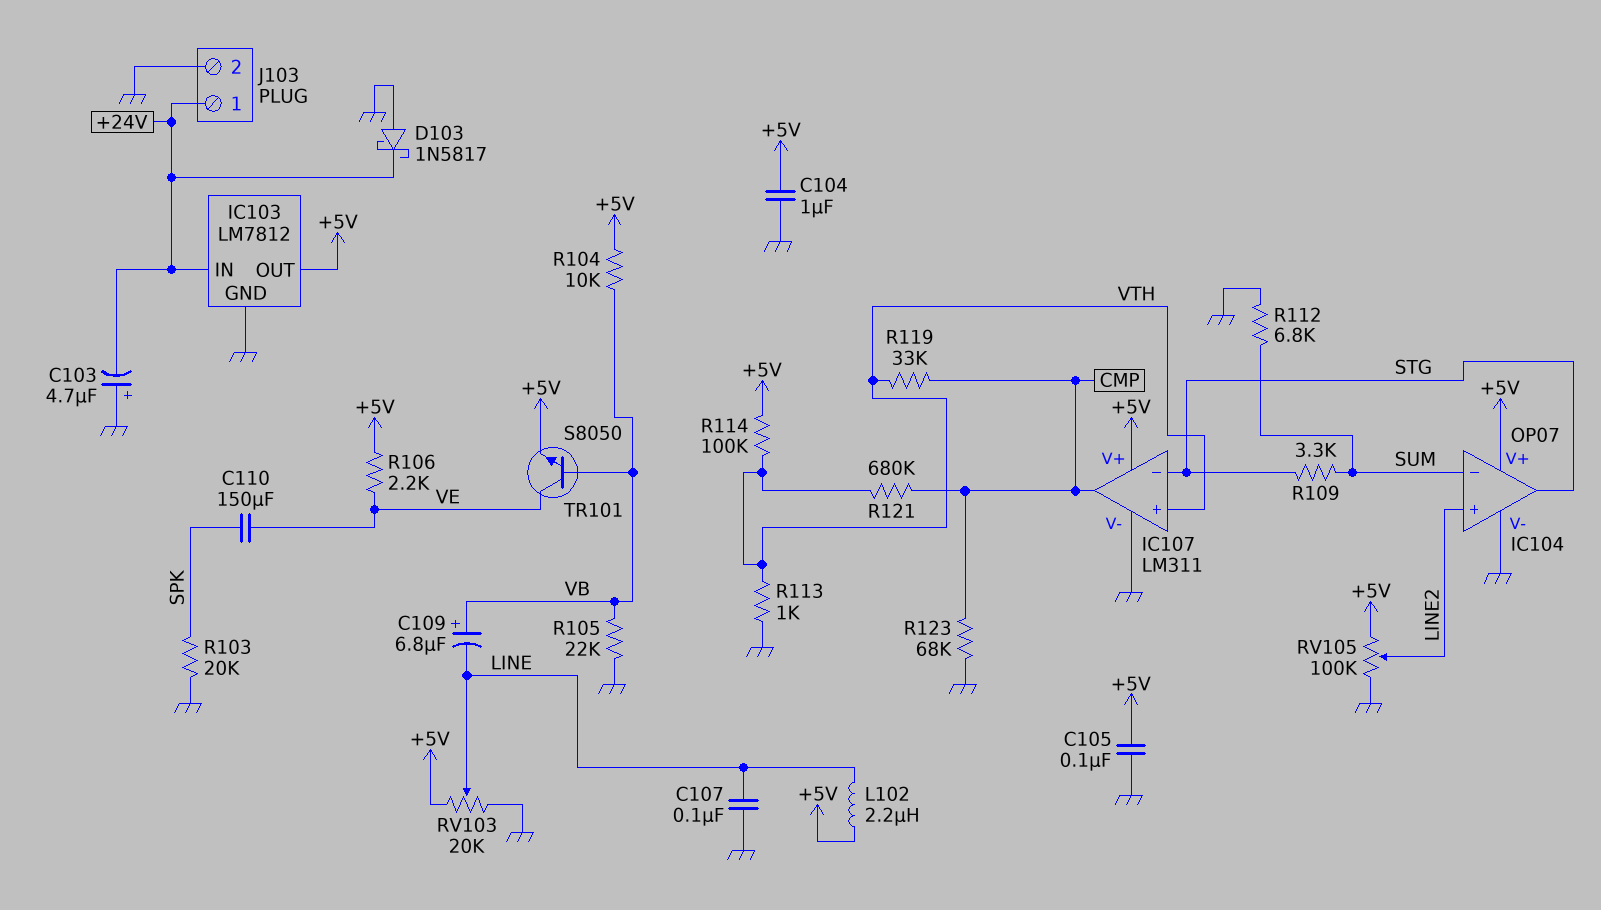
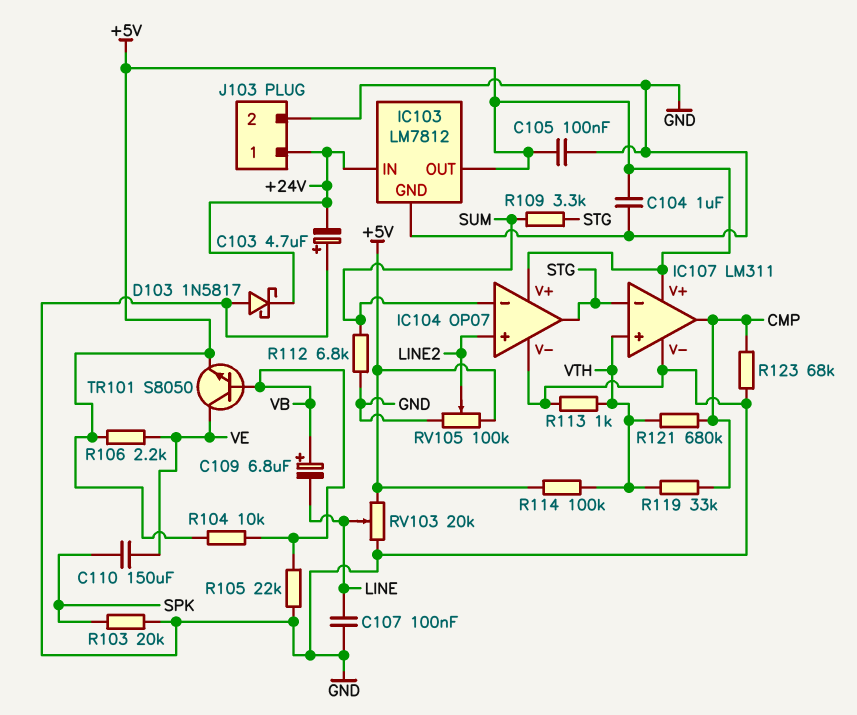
L102: 2.2uH (+5V, LINE) -> none

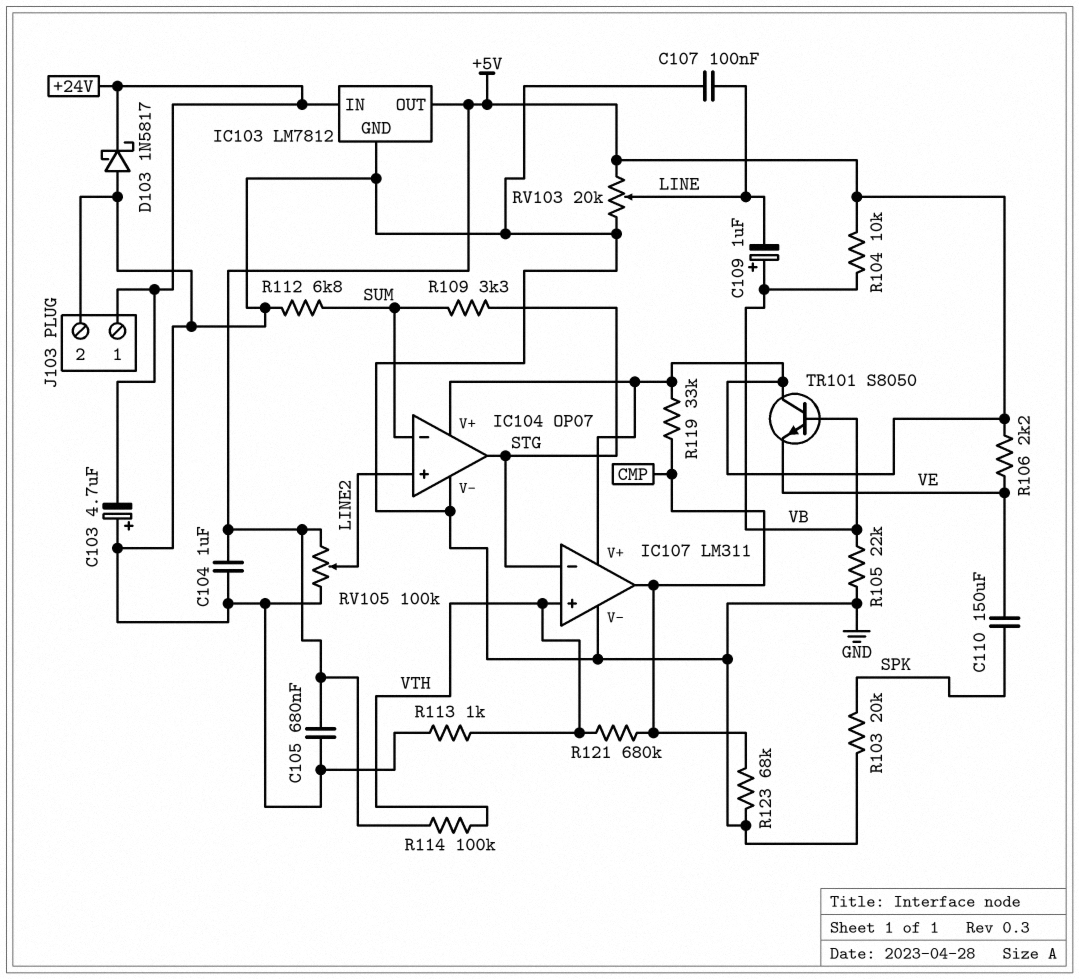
C105: 100nF (+5V, GND) -> 680nF (+5V, GND)
C109: 6.8uF (plus VB, minus LINE) -> 1uF (plus VB, minus LINE)
R119: 33k (CMP, VTH) -> 33k (+5V, CMP)
TR101: NPN S8050 (B VB, C VE, E +5V) -> NPN S8050 (B VB, C +5V, E VE)

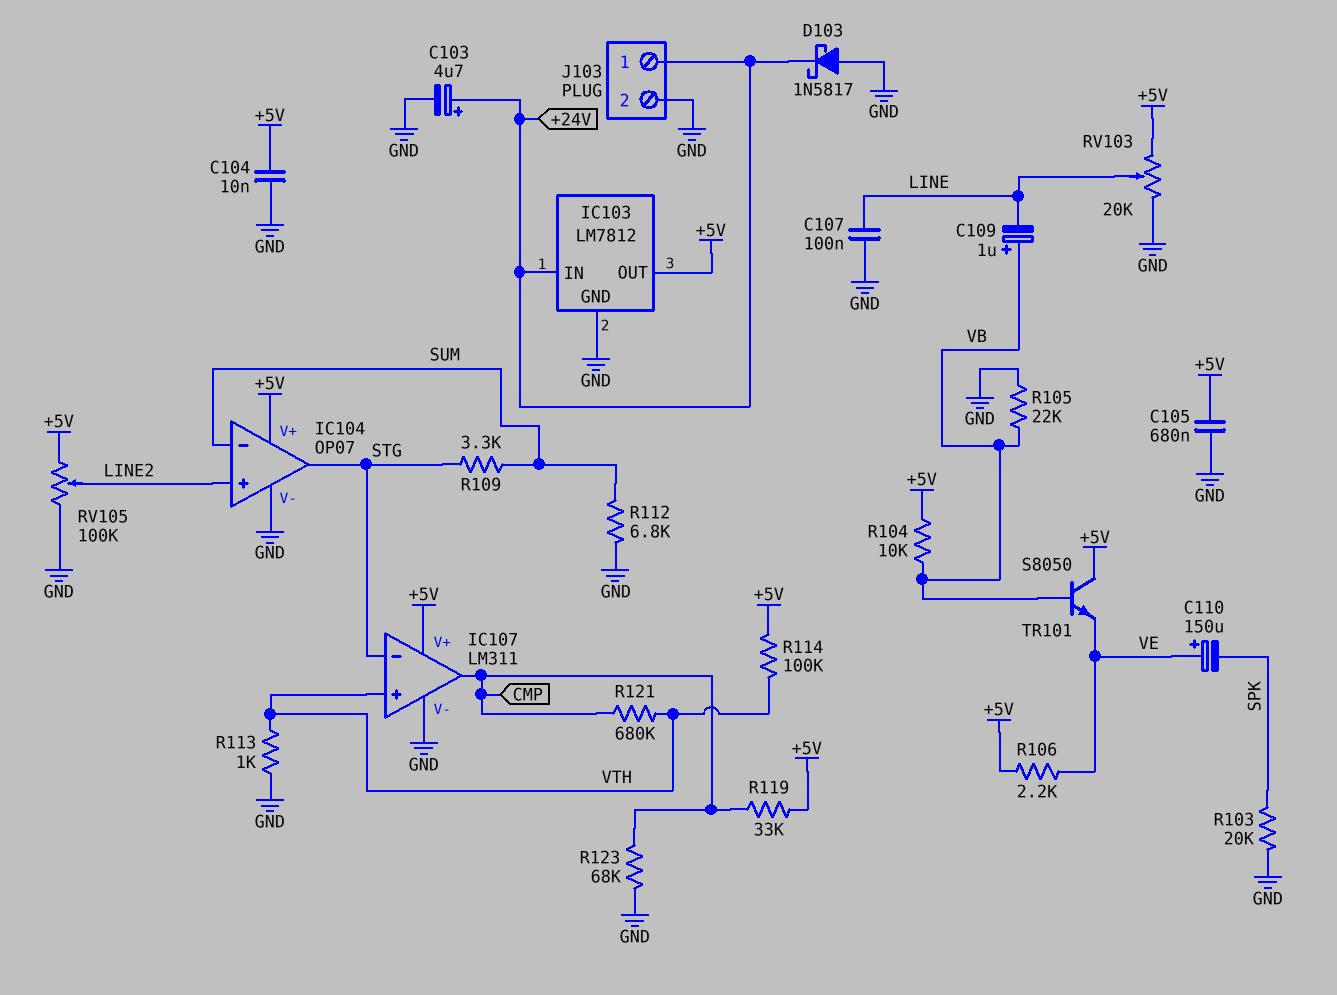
C103: 4.7uF (plus GND, minus +24V) -> 4.7uF (plus +24V, minus GND)
C104: 1uF (+5V, GND) -> 10nF (+5V, GND)
C110: 150uF (SPK, VE) -> 150uF (plus VE, minus SPK)

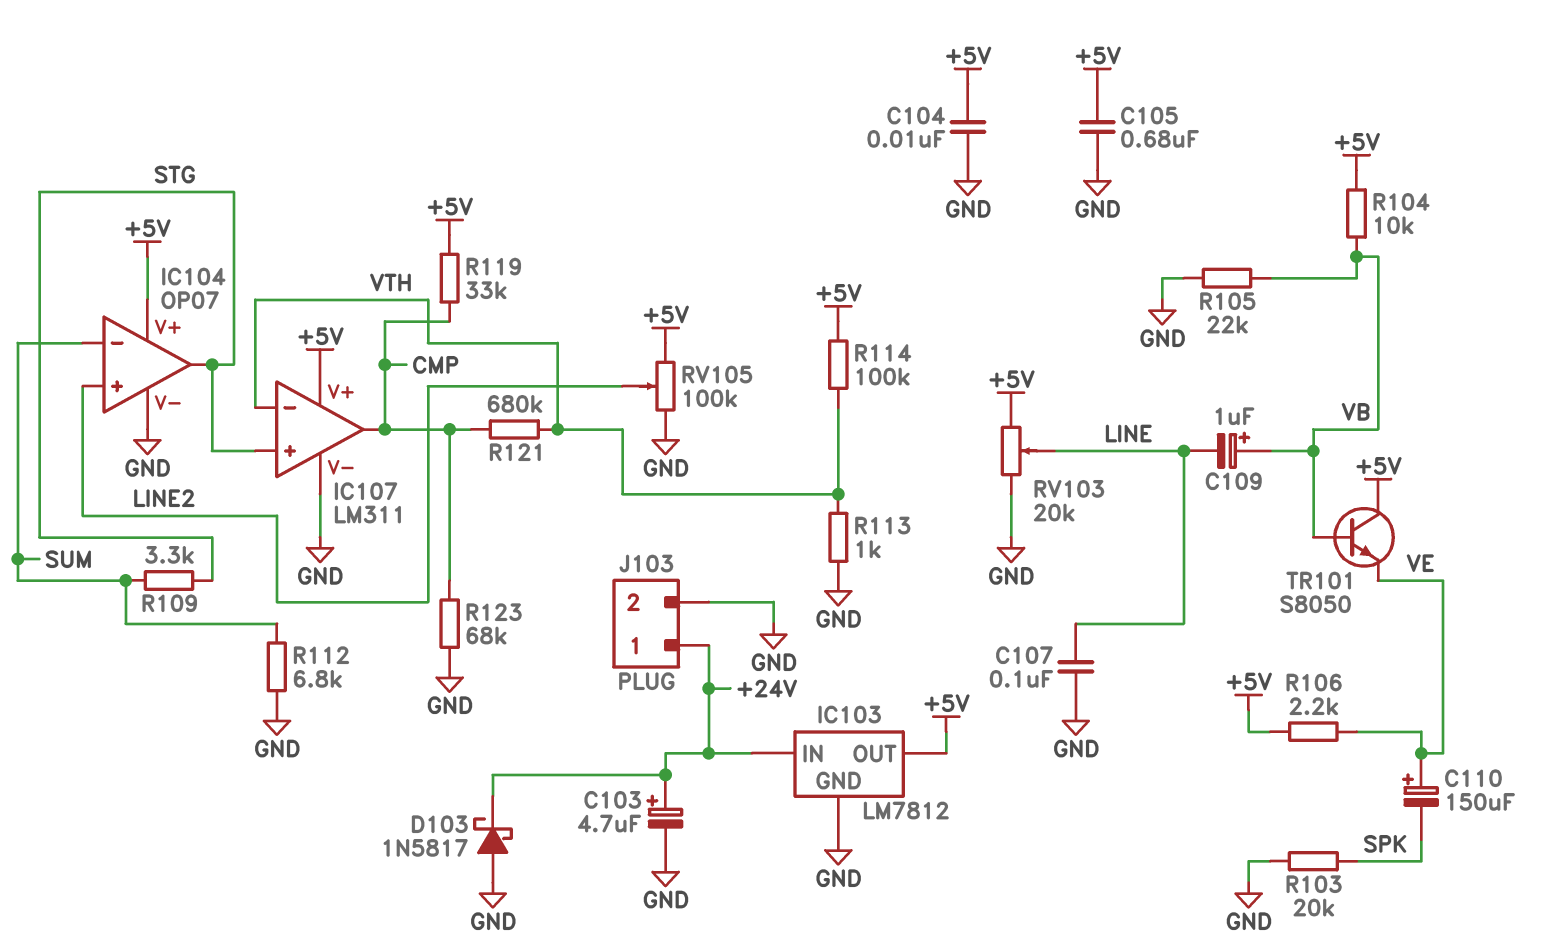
IC107 pin in+: VTH -> STG
IC107 pin in-: STG -> VTH

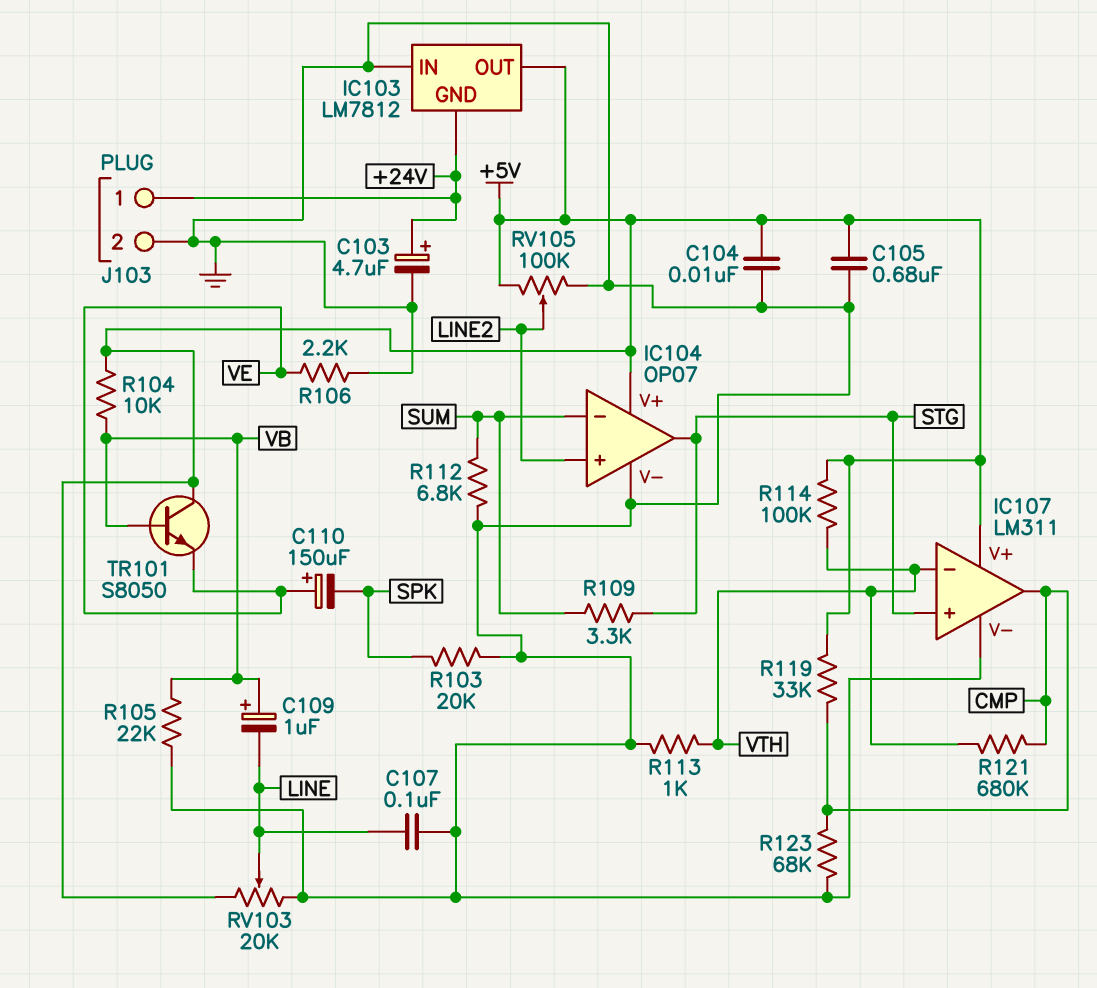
D103: schottky 1N5817 (A GND, K +24V) -> none
IC103 pin GND: GND -> +24V
IC103 pin IN: +24V -> GND
R106: 2.2k (+5V, VE) -> 2.2k (GND, VE)

